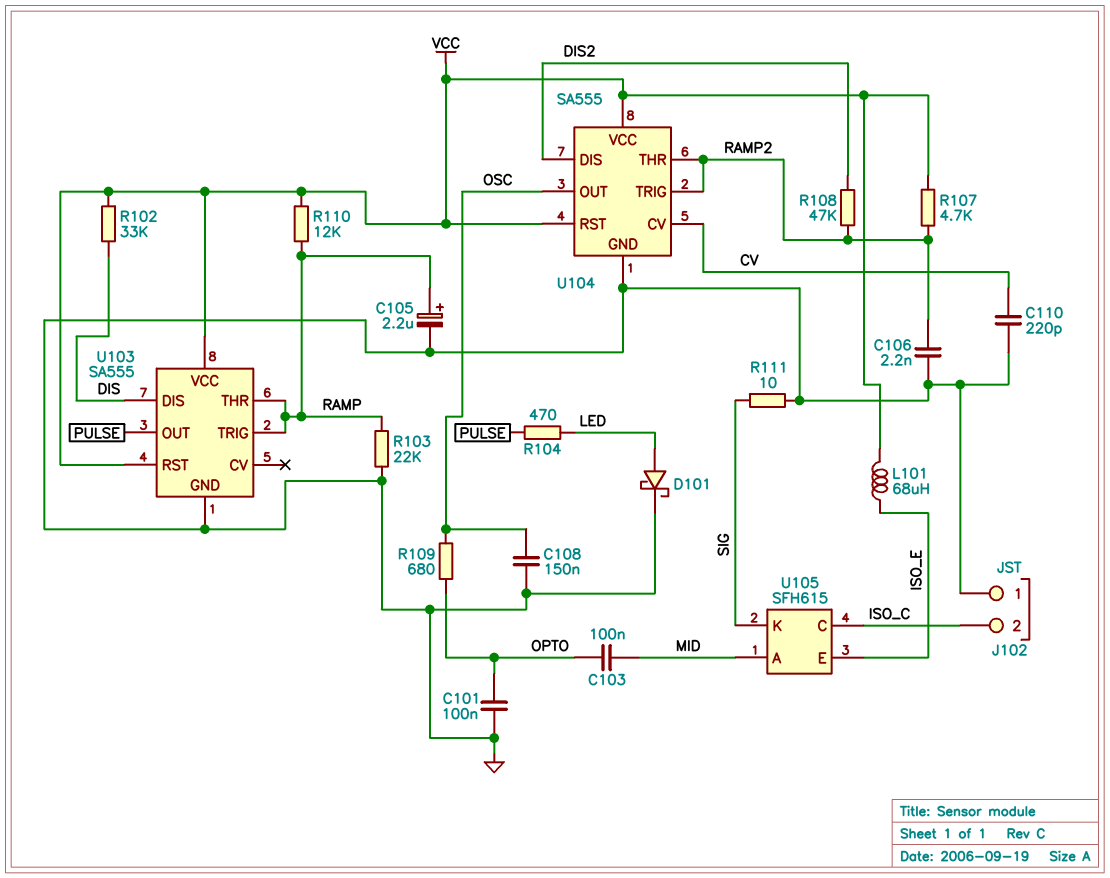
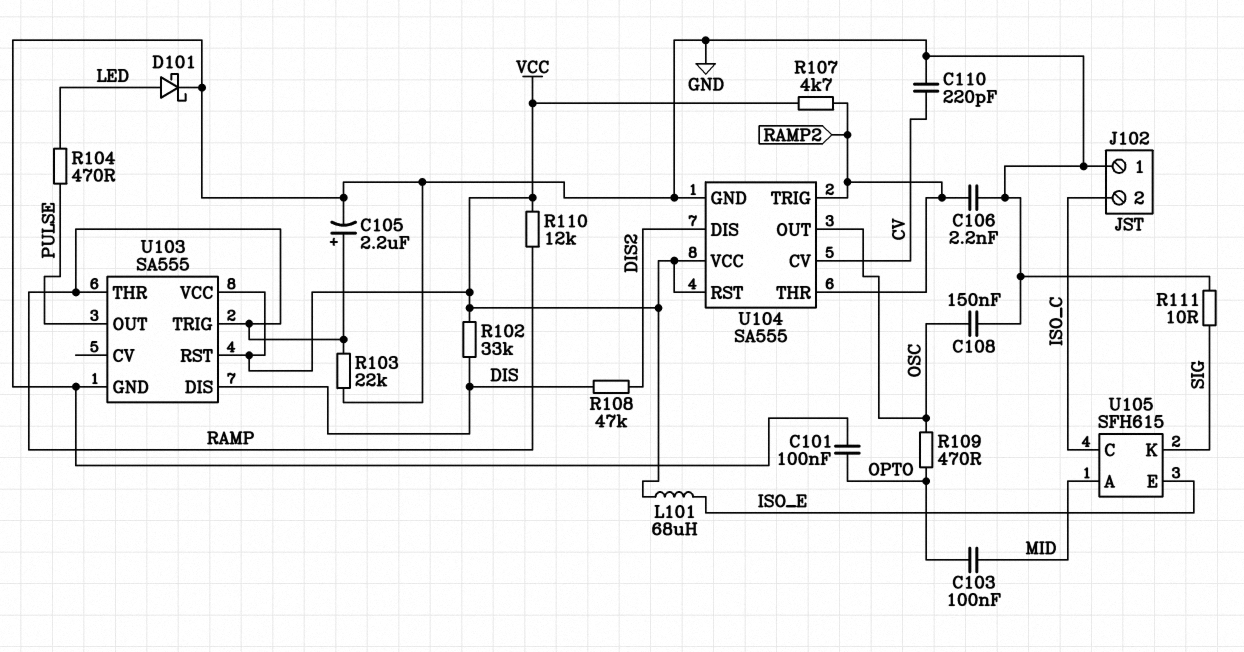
R108: 47k (DIS2, RAMP2) -> 47k (DIS, DIS2)
R109: 680 (OPTO, OSC) -> 470 (OPTO, OSC)

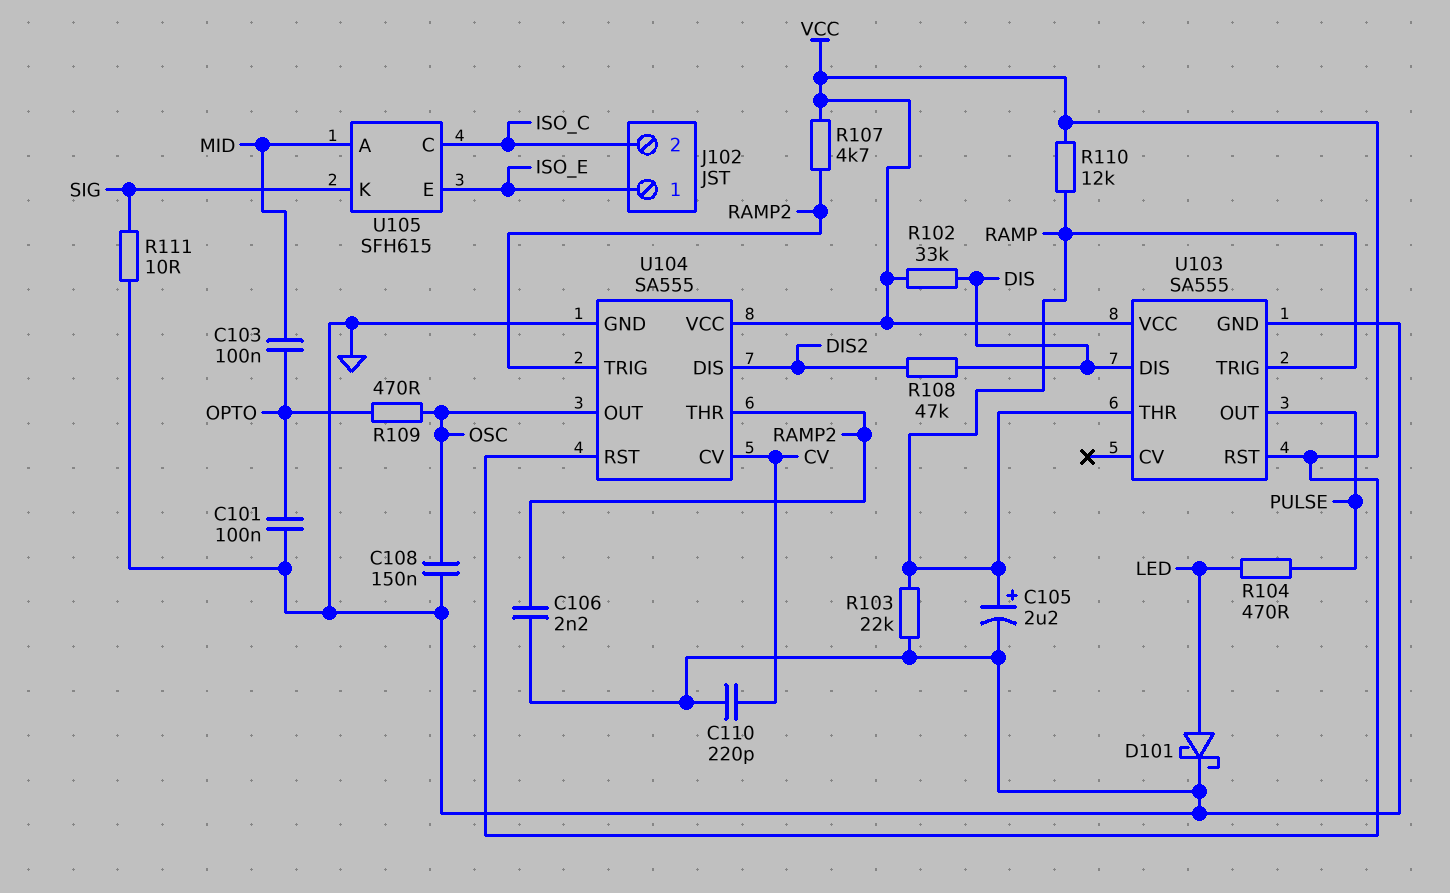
J102 pin 1: GND -> ISO_E
L101: 68uH (ISO_E, VCC) -> none

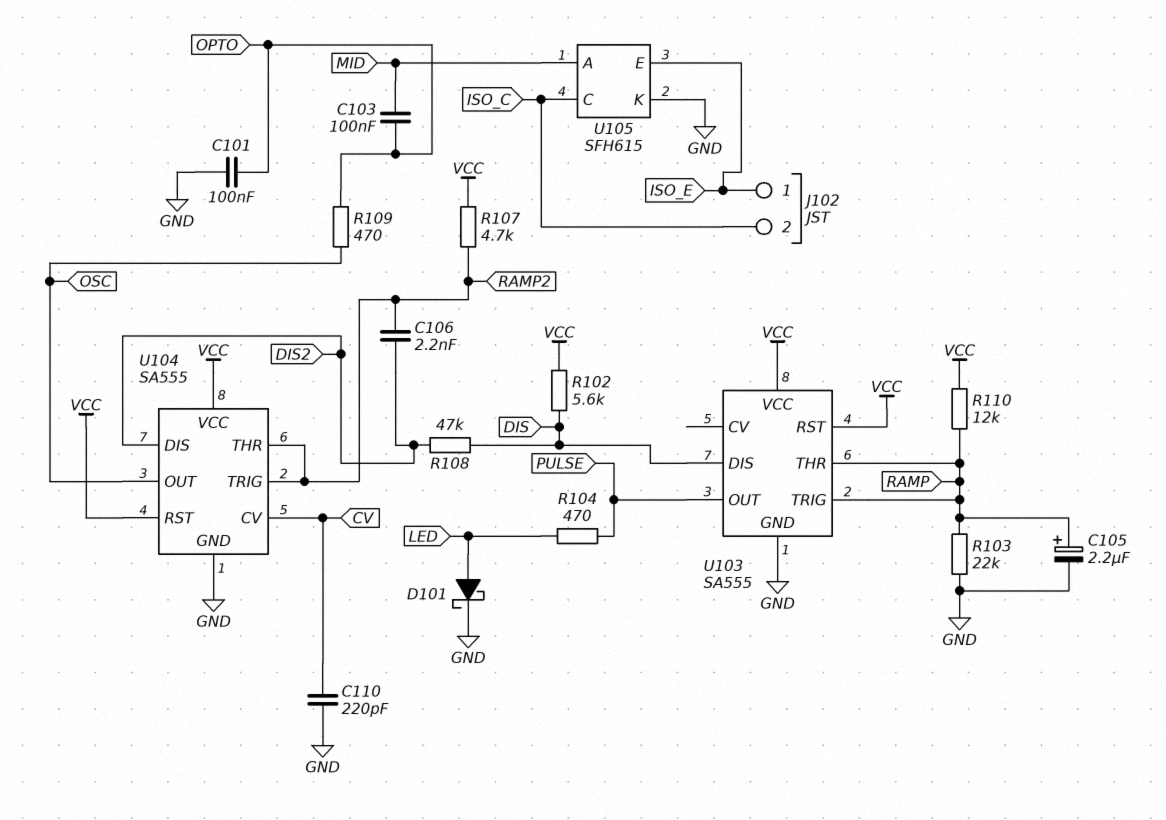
C106: 2.2nF (GND, RAMP2) -> 2.2nF (DIS2, RAMP2)
C108: 150nF (GND, OSC) -> none
R102: 33k (DIS, VCC) -> 5.6k (DIS, VCC)
R111: 10 (GND, SIG) -> none
U105 pin K: SIG -> GND

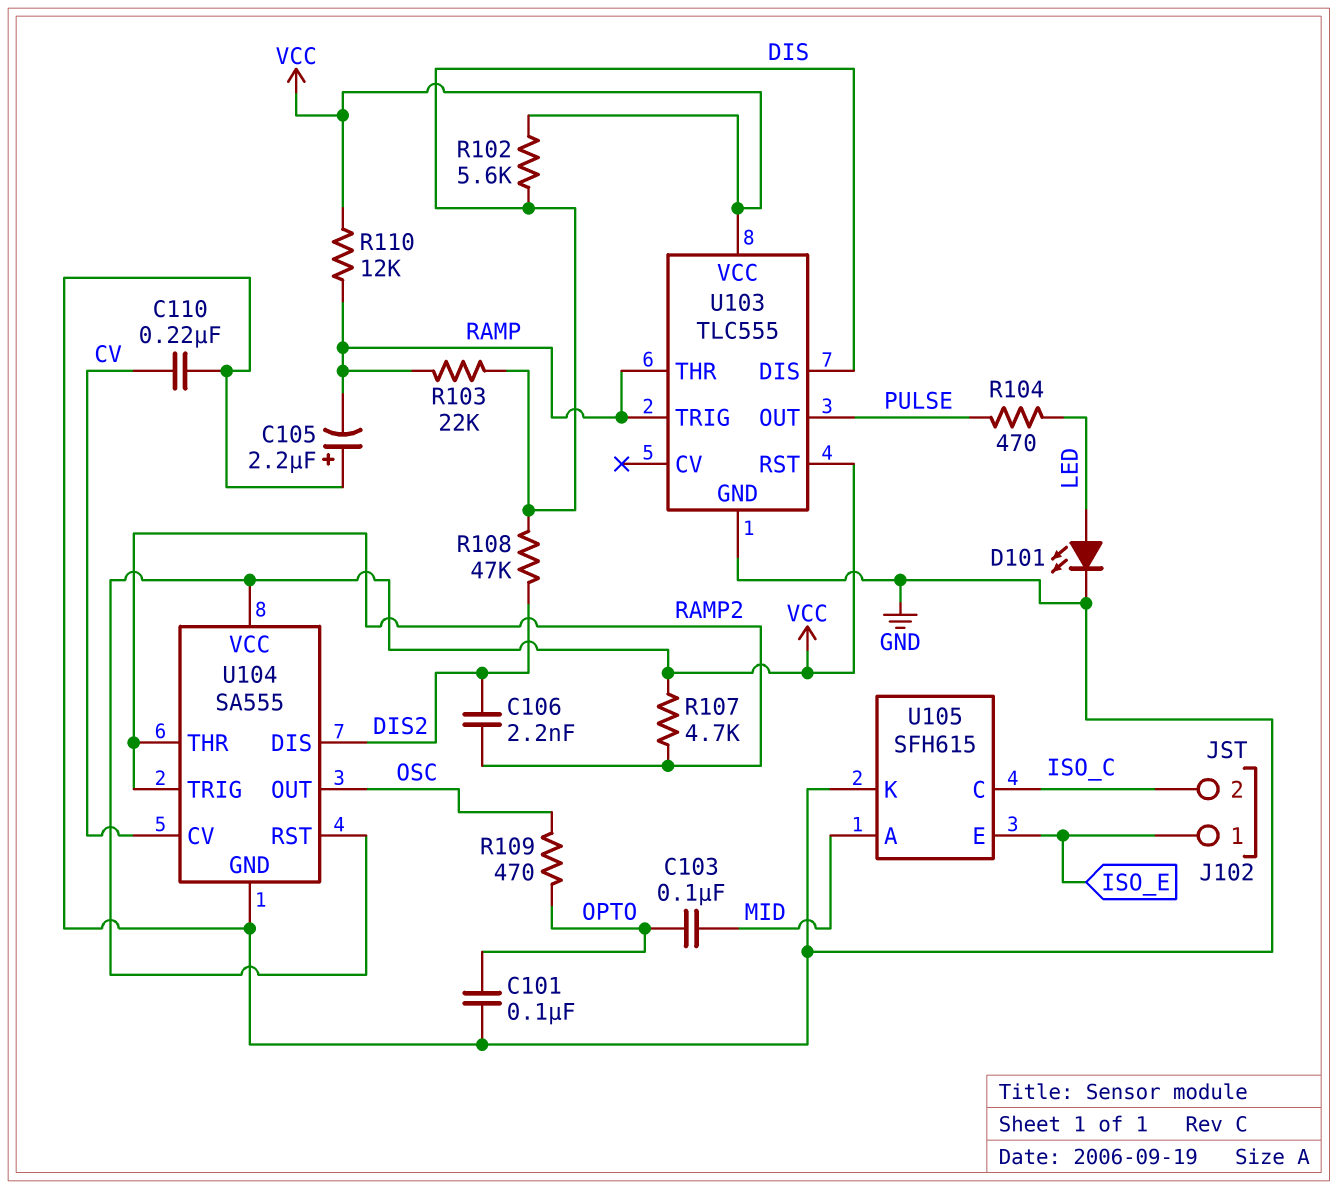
C105: 2.2uF (plus RAMP, minus GND) -> 2.2uF (plus GND, minus RAMP)
C110: 220pF (CV, GND) -> 220nF (CV, GND)
D101: schottky (A LED, K GND) -> LED (A LED, K GND)
R103: 22k (GND, RAMP) -> 22k (DIS, RAMP)
U103: SA555 -> TLC555

